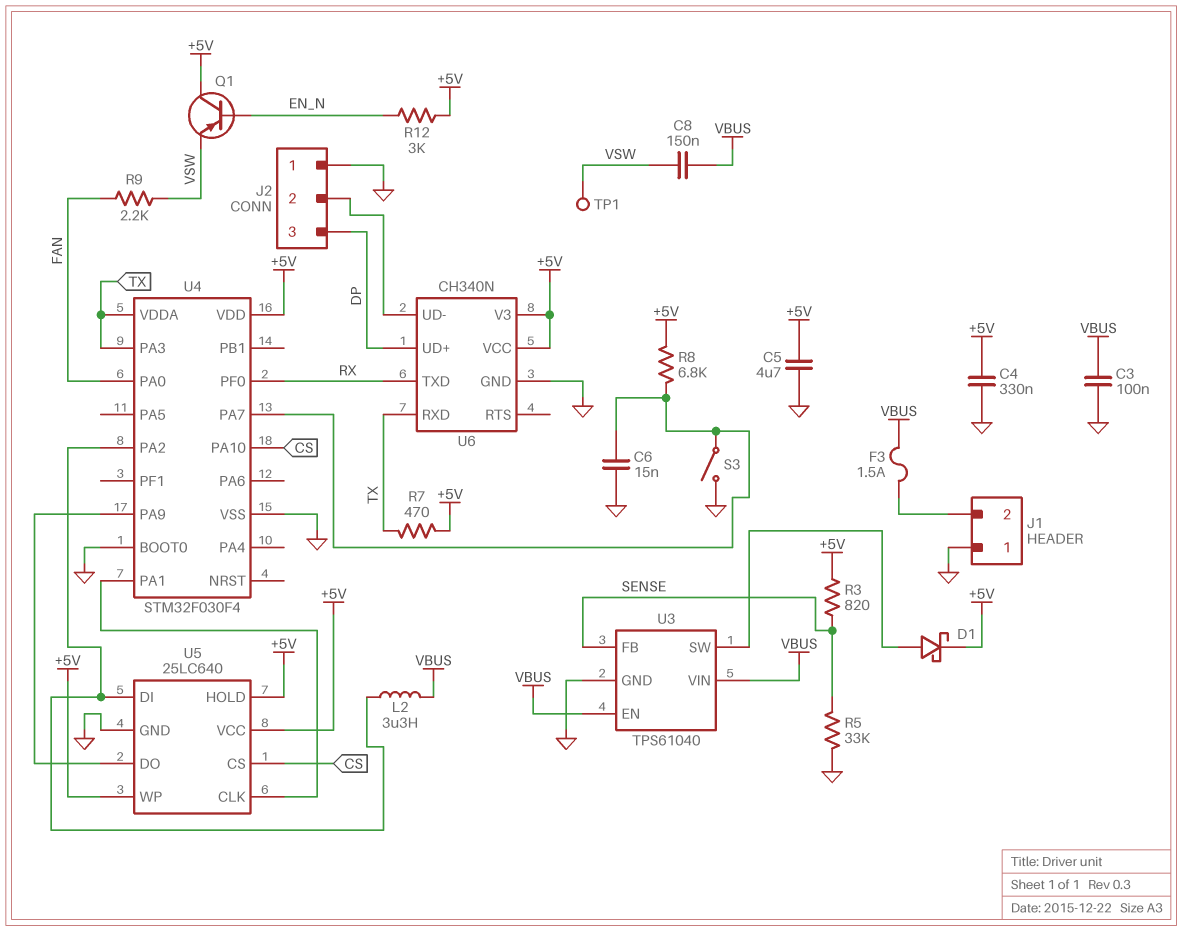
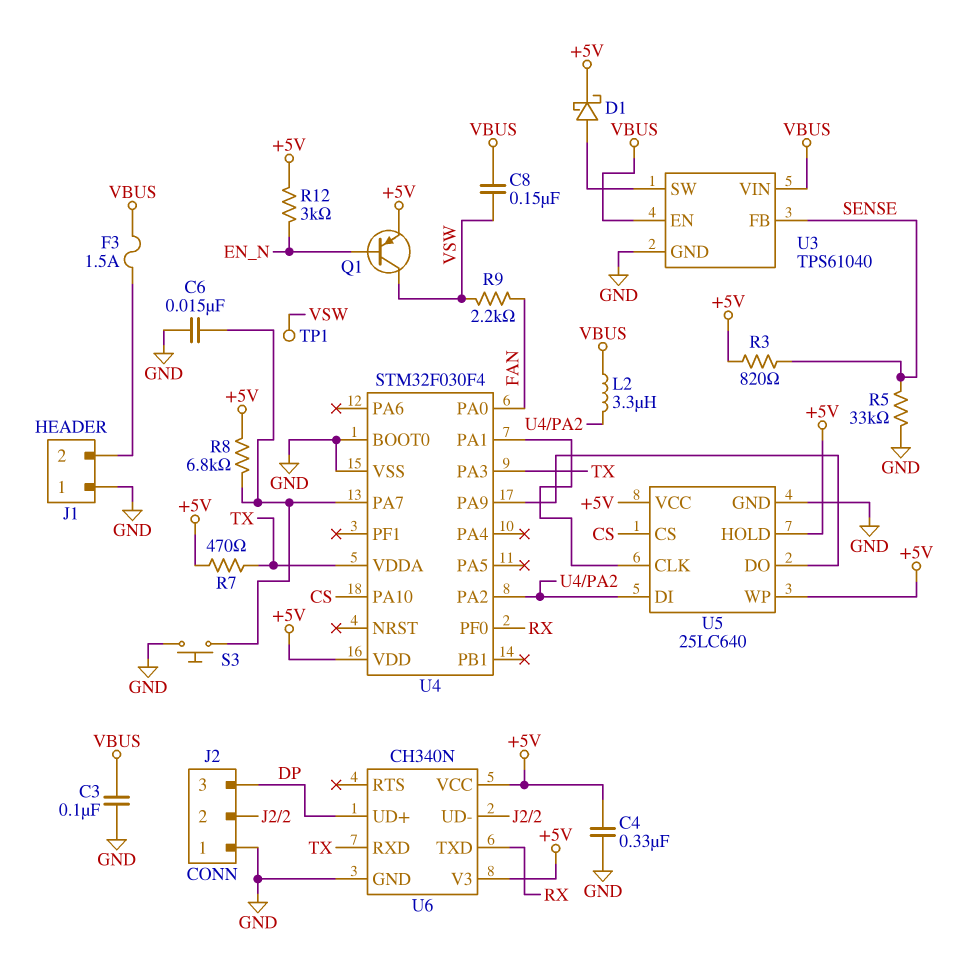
C5: 4.7uF (+5V, GND) -> none
Q1: PNP (B EN_N, C +5V, E VSW) -> PNP (B EN_N, C VSW, E +5V)
S3: switch (GND, U4/PA7) -> button (GND, U4/PA7)

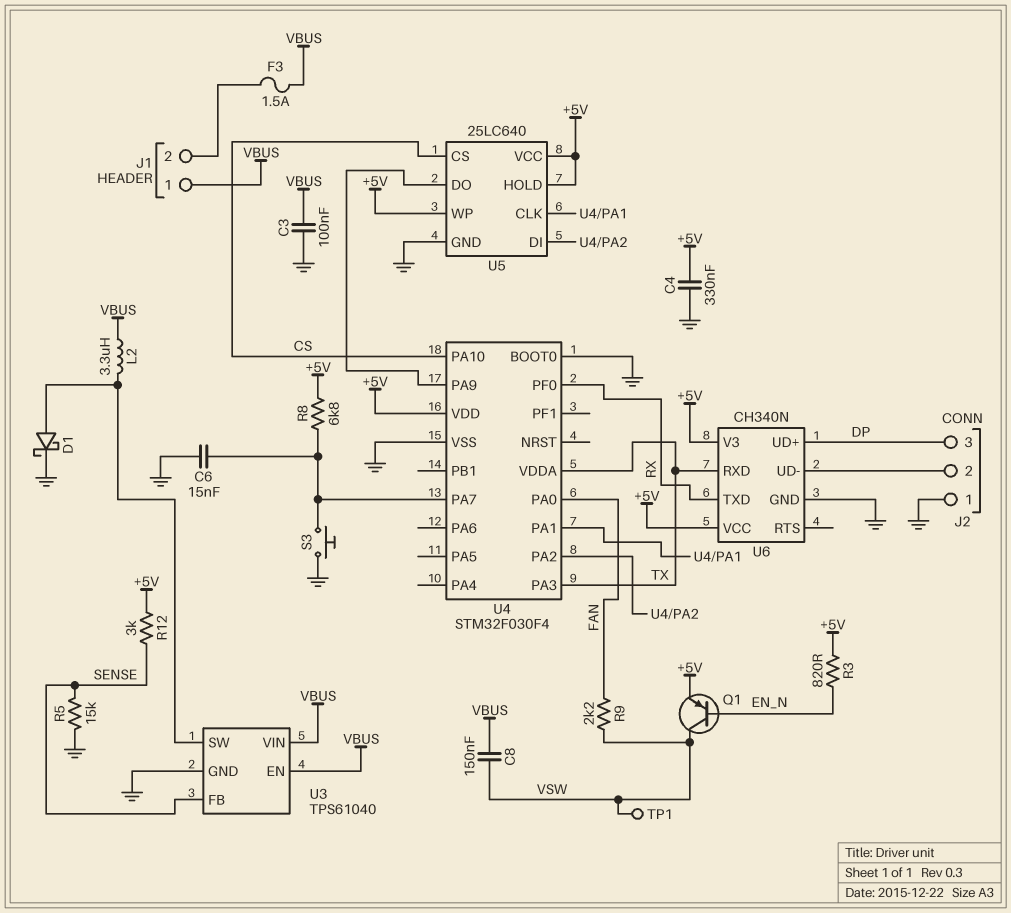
D1: schottky (A U3/SW, K +5V) -> schottky (A U3/SW, K GND)
J1 pin 1: GND -> VBUS
L2: 3.3uH (U4/PA2, VBUS) -> 3.3uH (U3/SW, VBUS)
R3: 820 (+5V, SENSE) -> 820 (+5V, EN_N)
R5: 33k (GND, SENSE) -> 15k (GND, SENSE)
R7: 470 (+5V, TX) -> none
R12: 3k (+5V, EN_N) -> 3k (+5V, SENSE)

